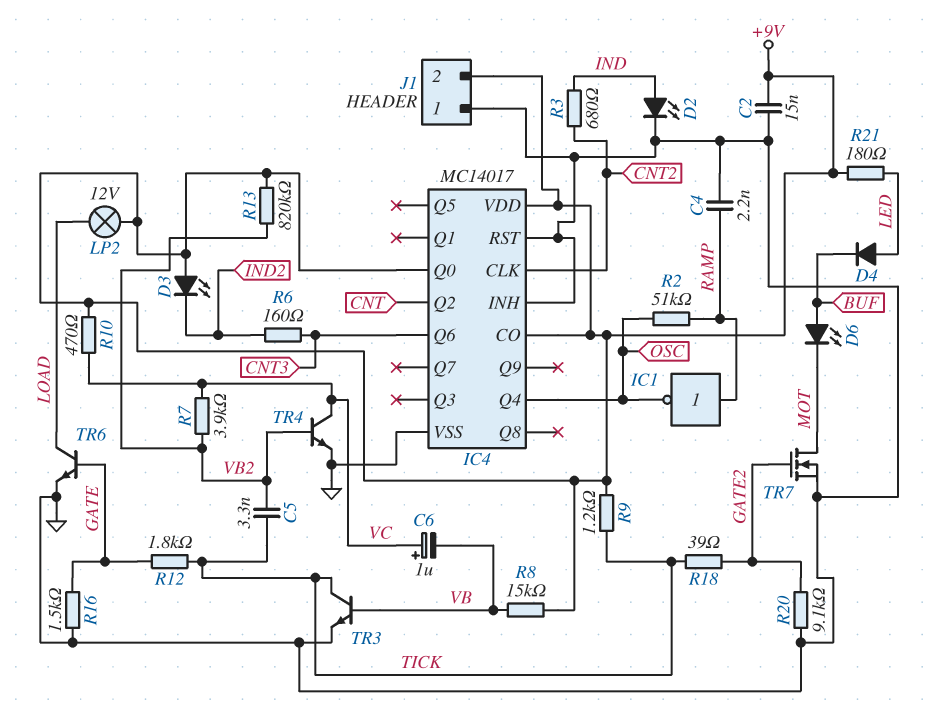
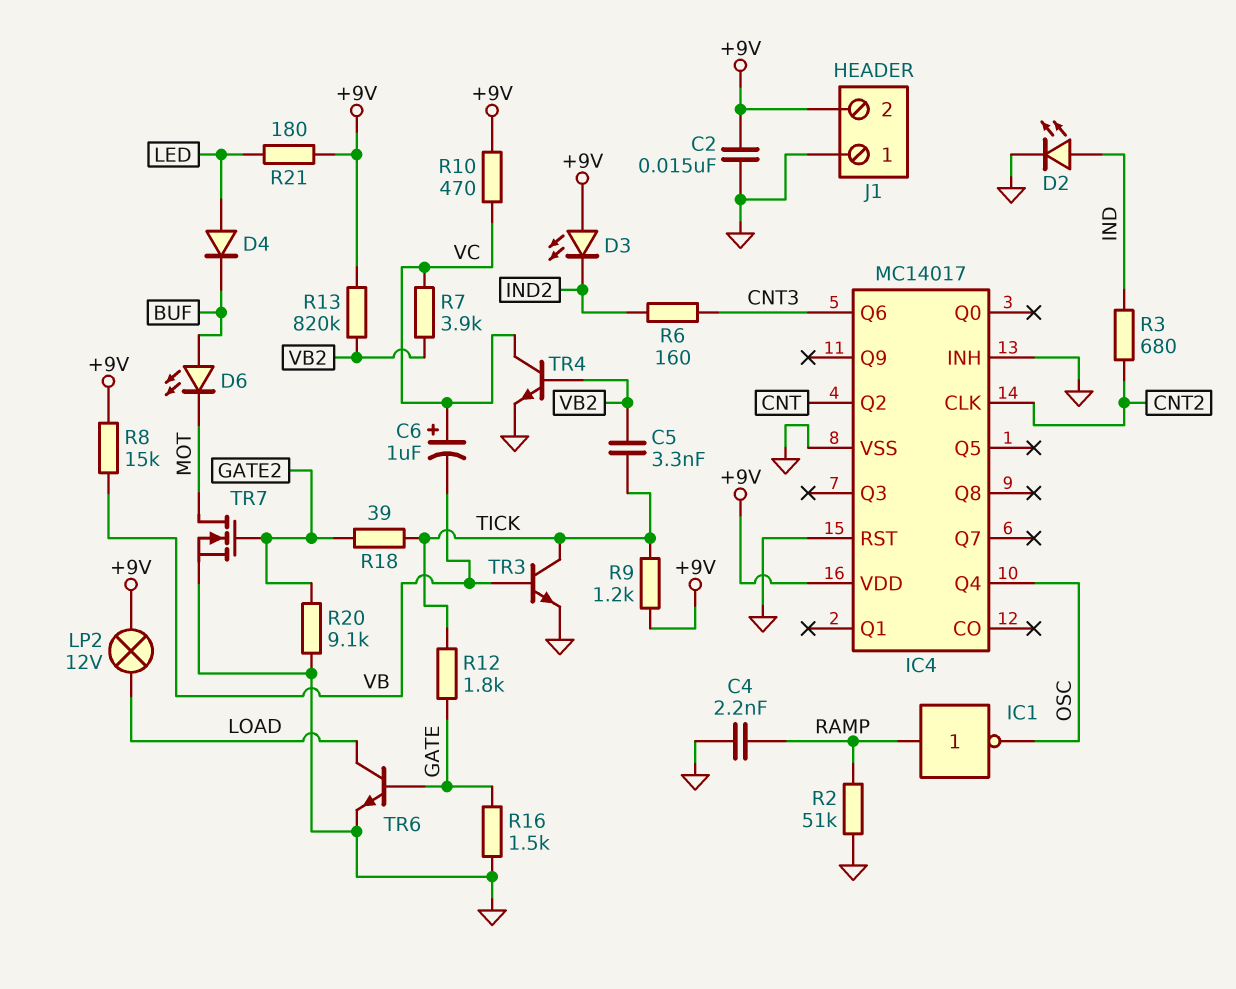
IC4 pin CO: +9V -> none
IC4 pin Q0: +9V -> none
R2: 51k (OSC, RAMP) -> 51k (GND, RAMP)

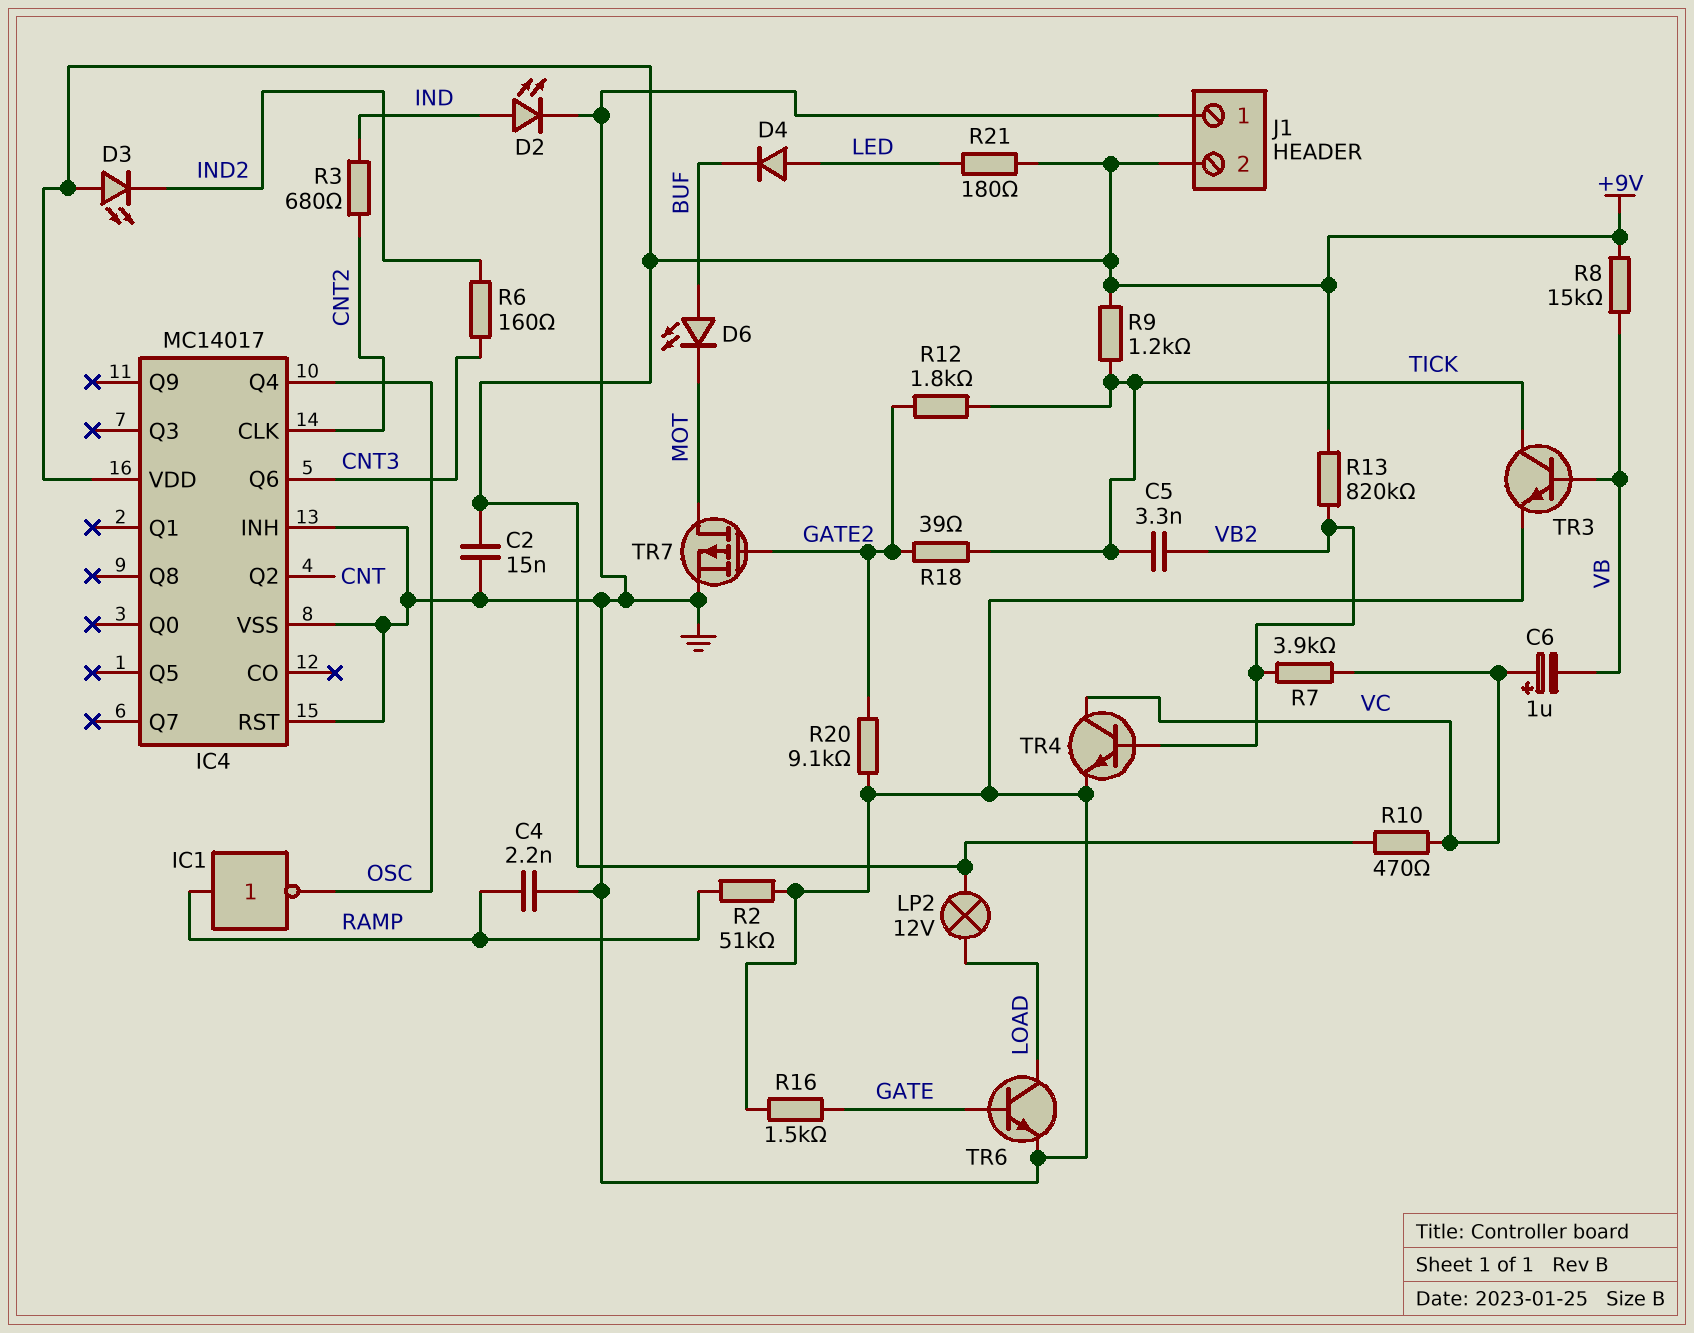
R12: 1.8k (GATE, TICK) -> 1.8k (GATE2, TICK)
TR7: NMOS (G GATE2, D MOT, S GND) -> PMOS (G GATE2, D MOT, S GND)

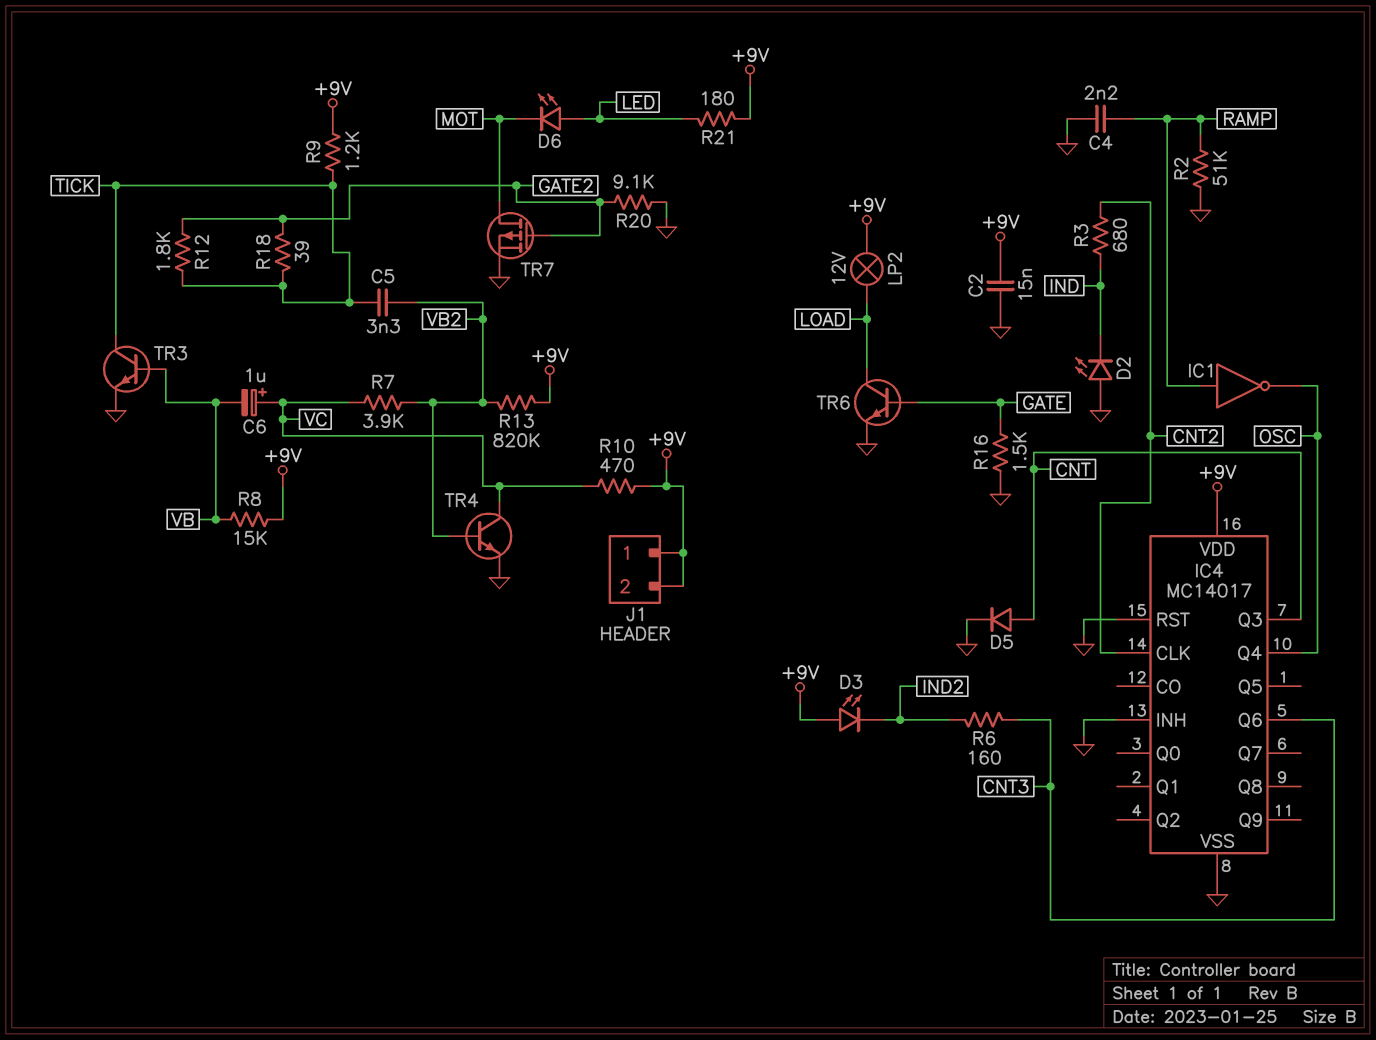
D2: LED (A IND, K GND) -> LED (A GND, K IND)
D4: diode (A LED, K BUF) -> none
D5: none -> diode (A CNT, K GND)
D6: LED (A BUF, K MOT) -> LED (A LED, K MOT)
IC4 pin Q2: CNT -> none
IC4 pin Q3: none -> CNT
J1 pin 1: GND -> +9V

